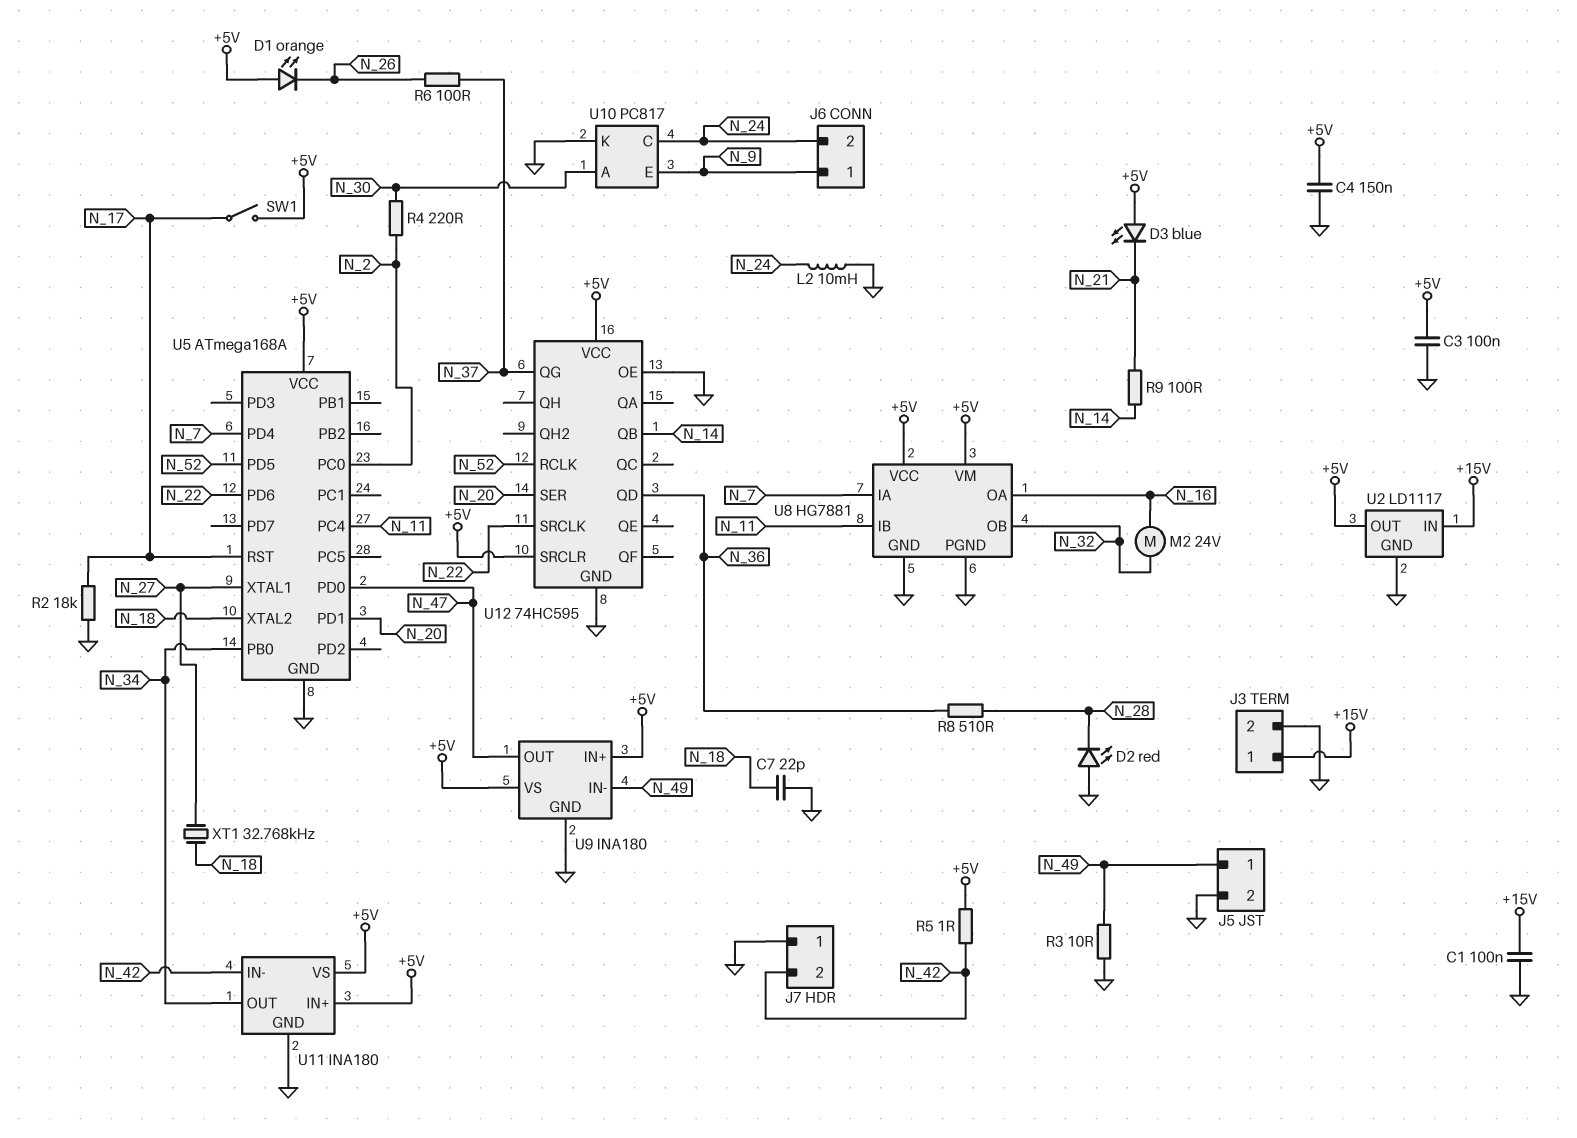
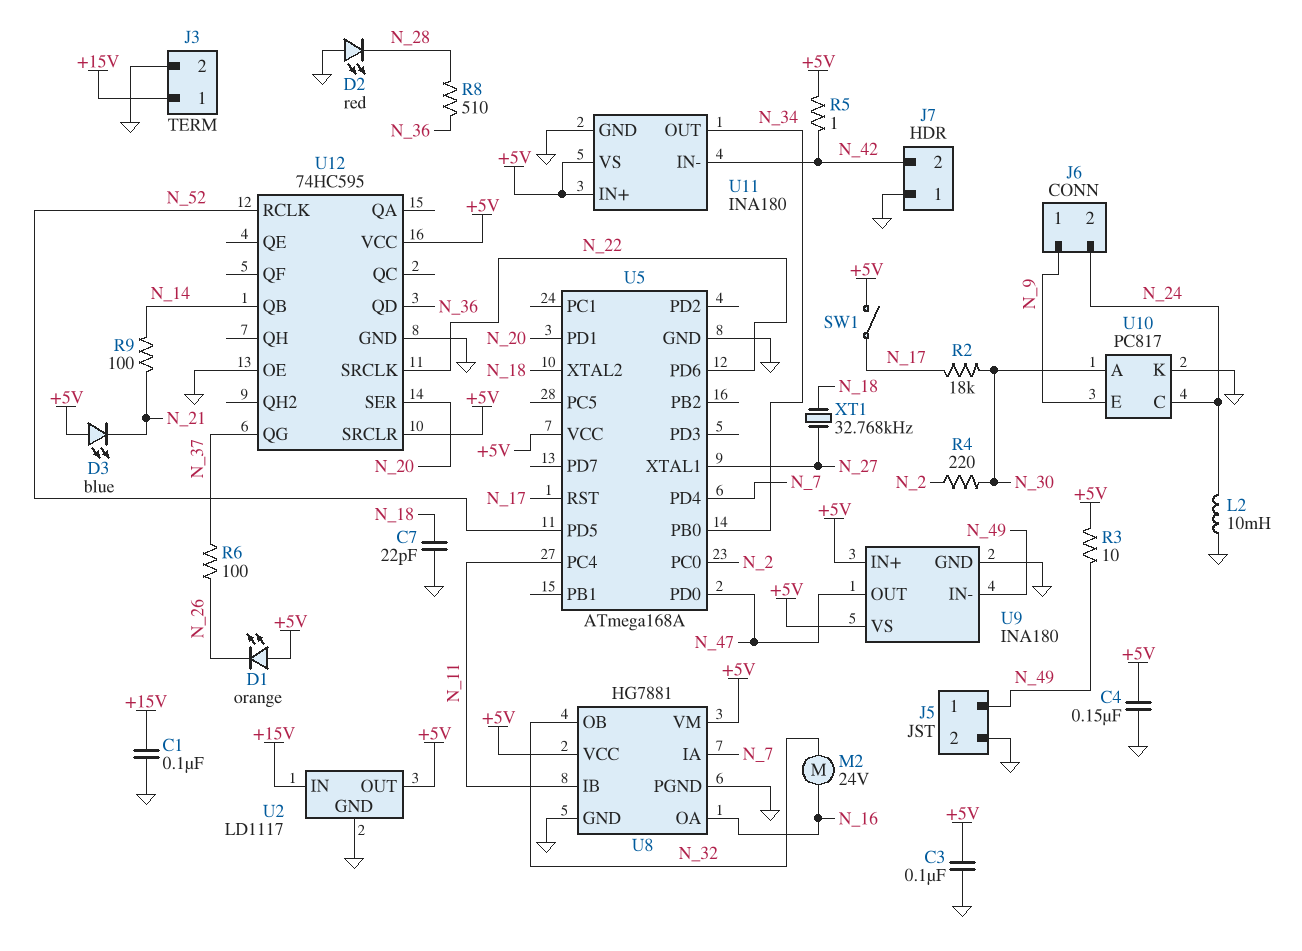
R2: 18k (GND, N_17) -> 18k (N_17, N_30)
R3: 10 (GND, N_49) -> 10 (+5V, N_49)

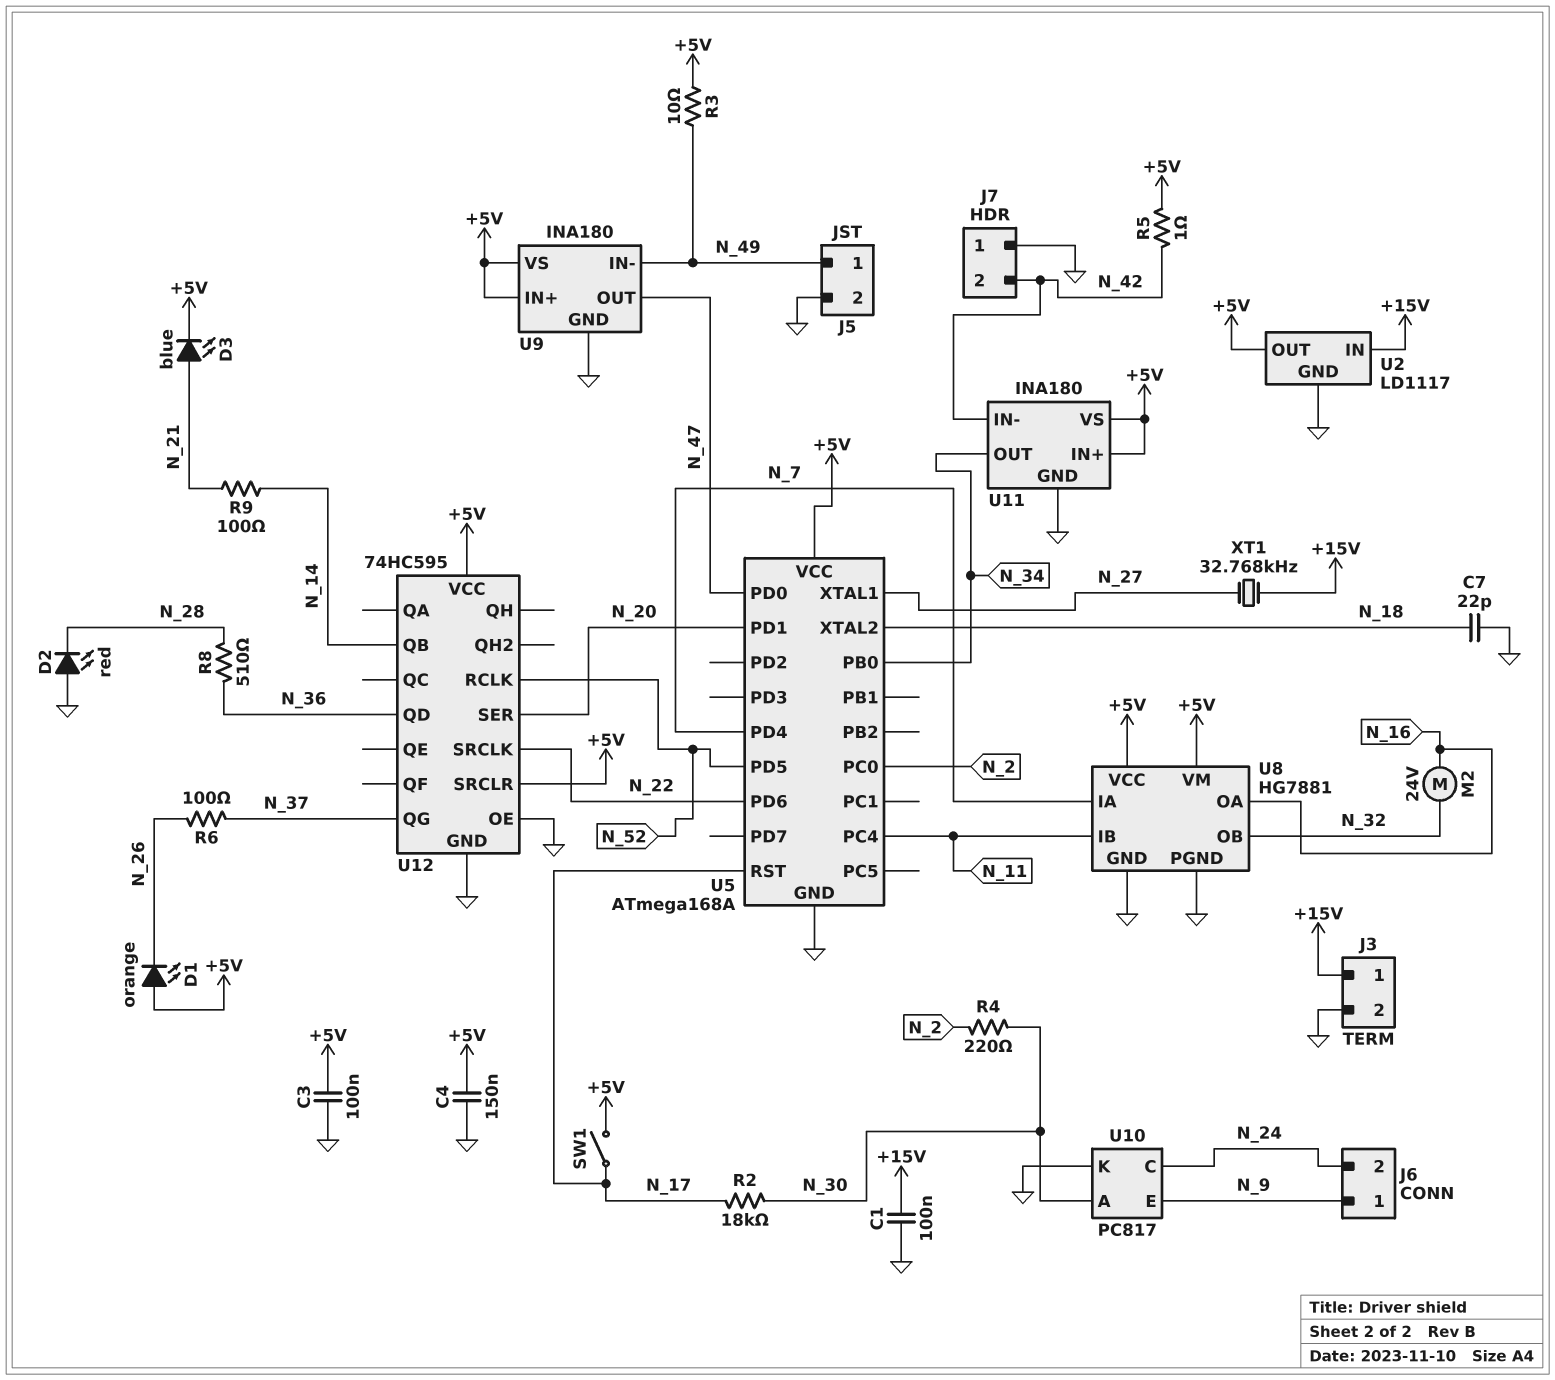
D3: LED blue (A +5V, K N_21) -> LED blue (A N_21, K +5V)
L2: 10mH (GND, N_24) -> none
XT1: 32.768kHz (N_18, N_27) -> 32.768kHz (+15V, N_27)

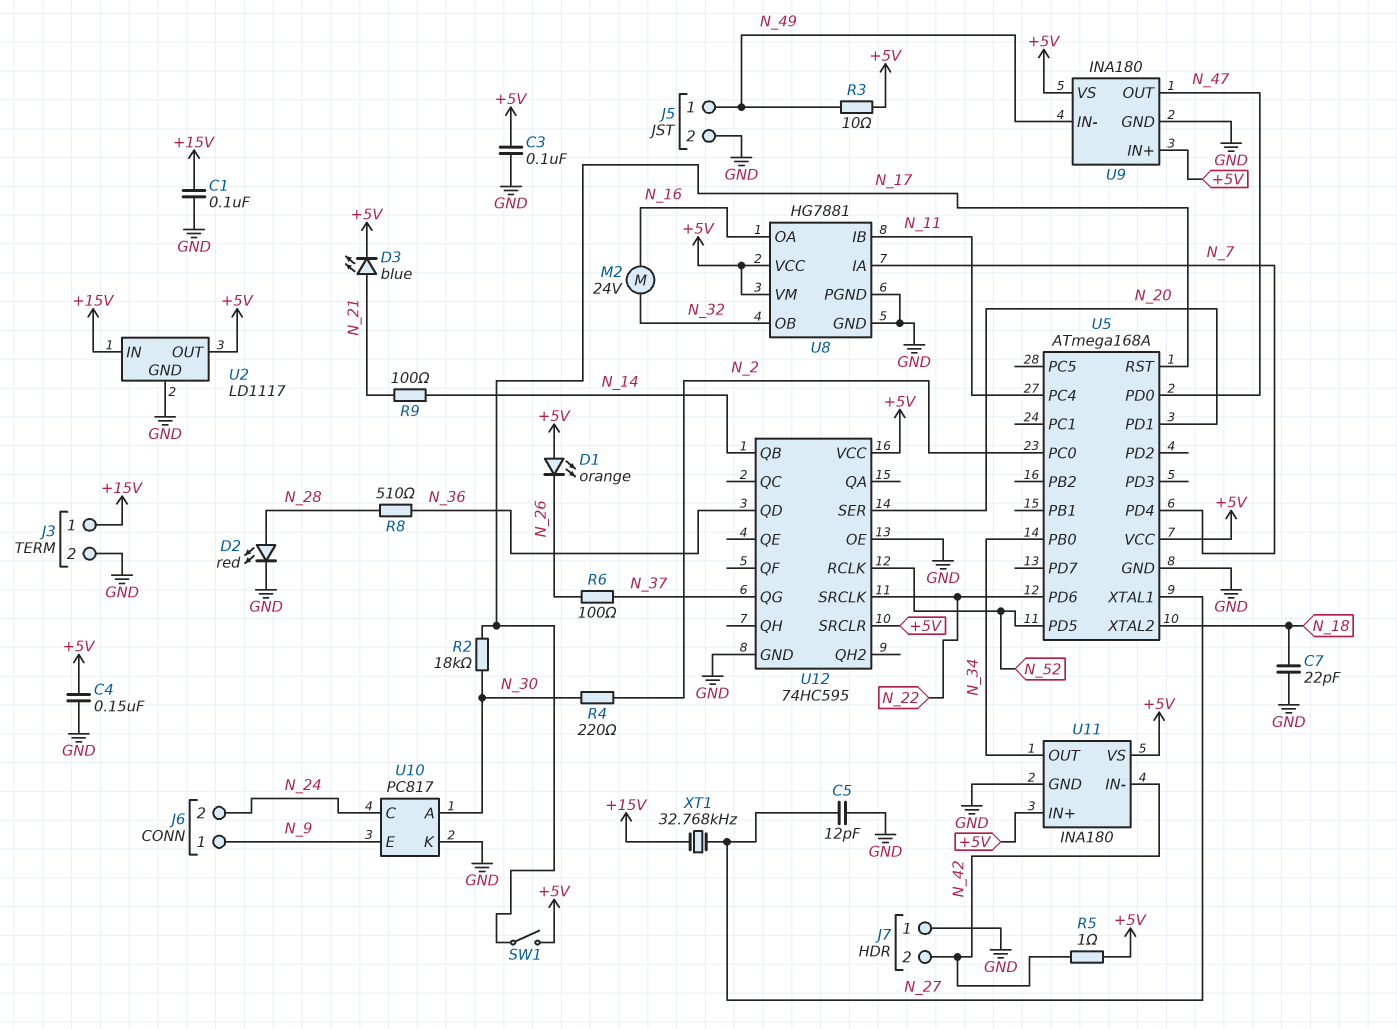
C5: none -> 12pF (GND, N_27)
D2: LED red (A GND, K N_28) -> LED red (A N_28, K GND)

